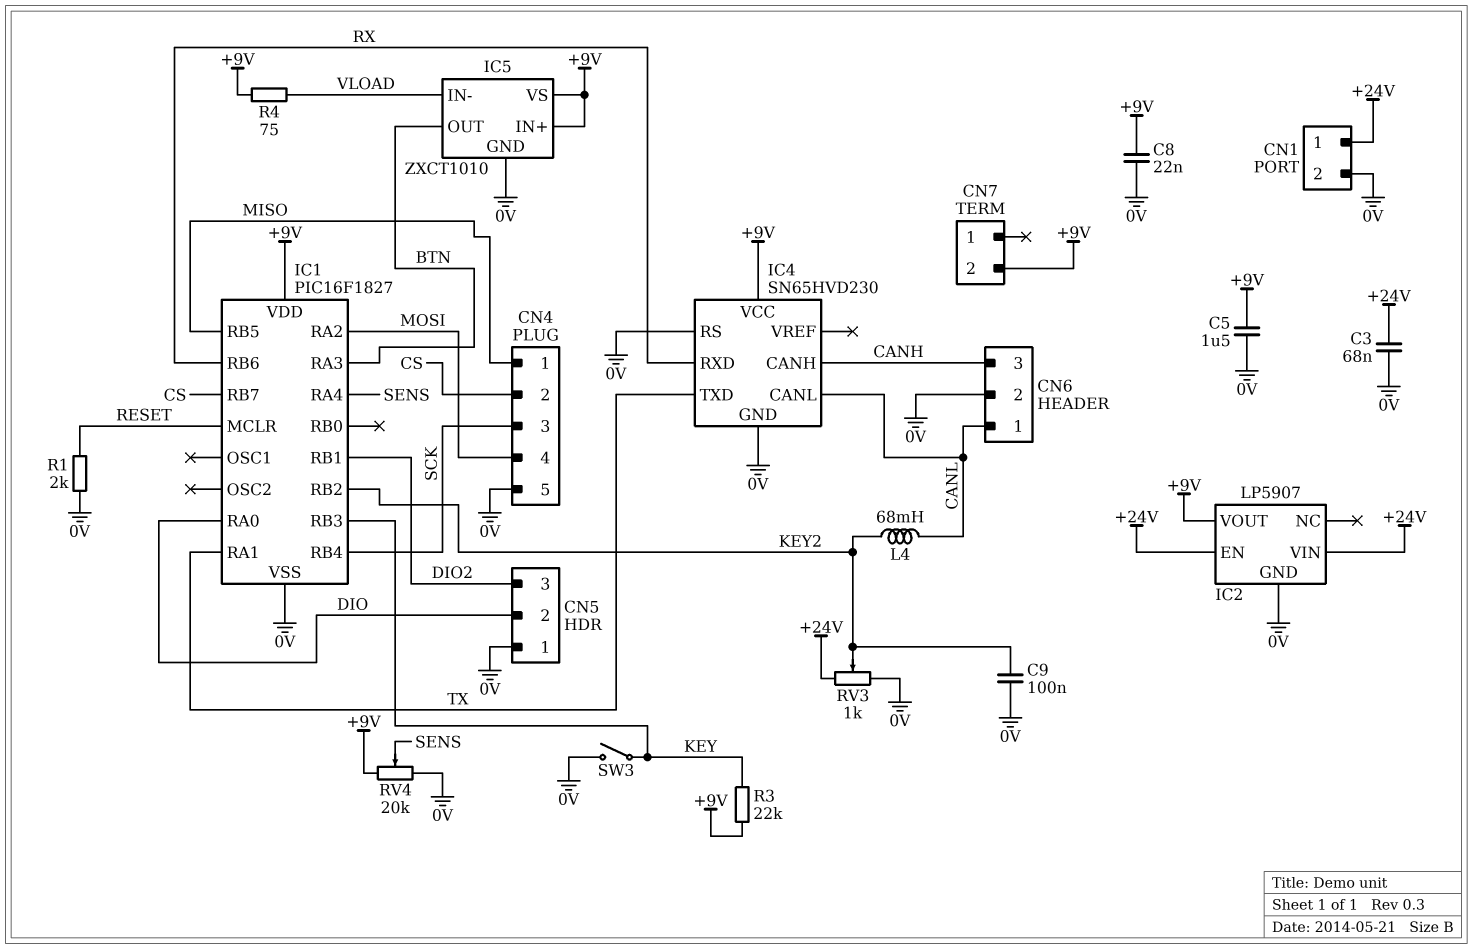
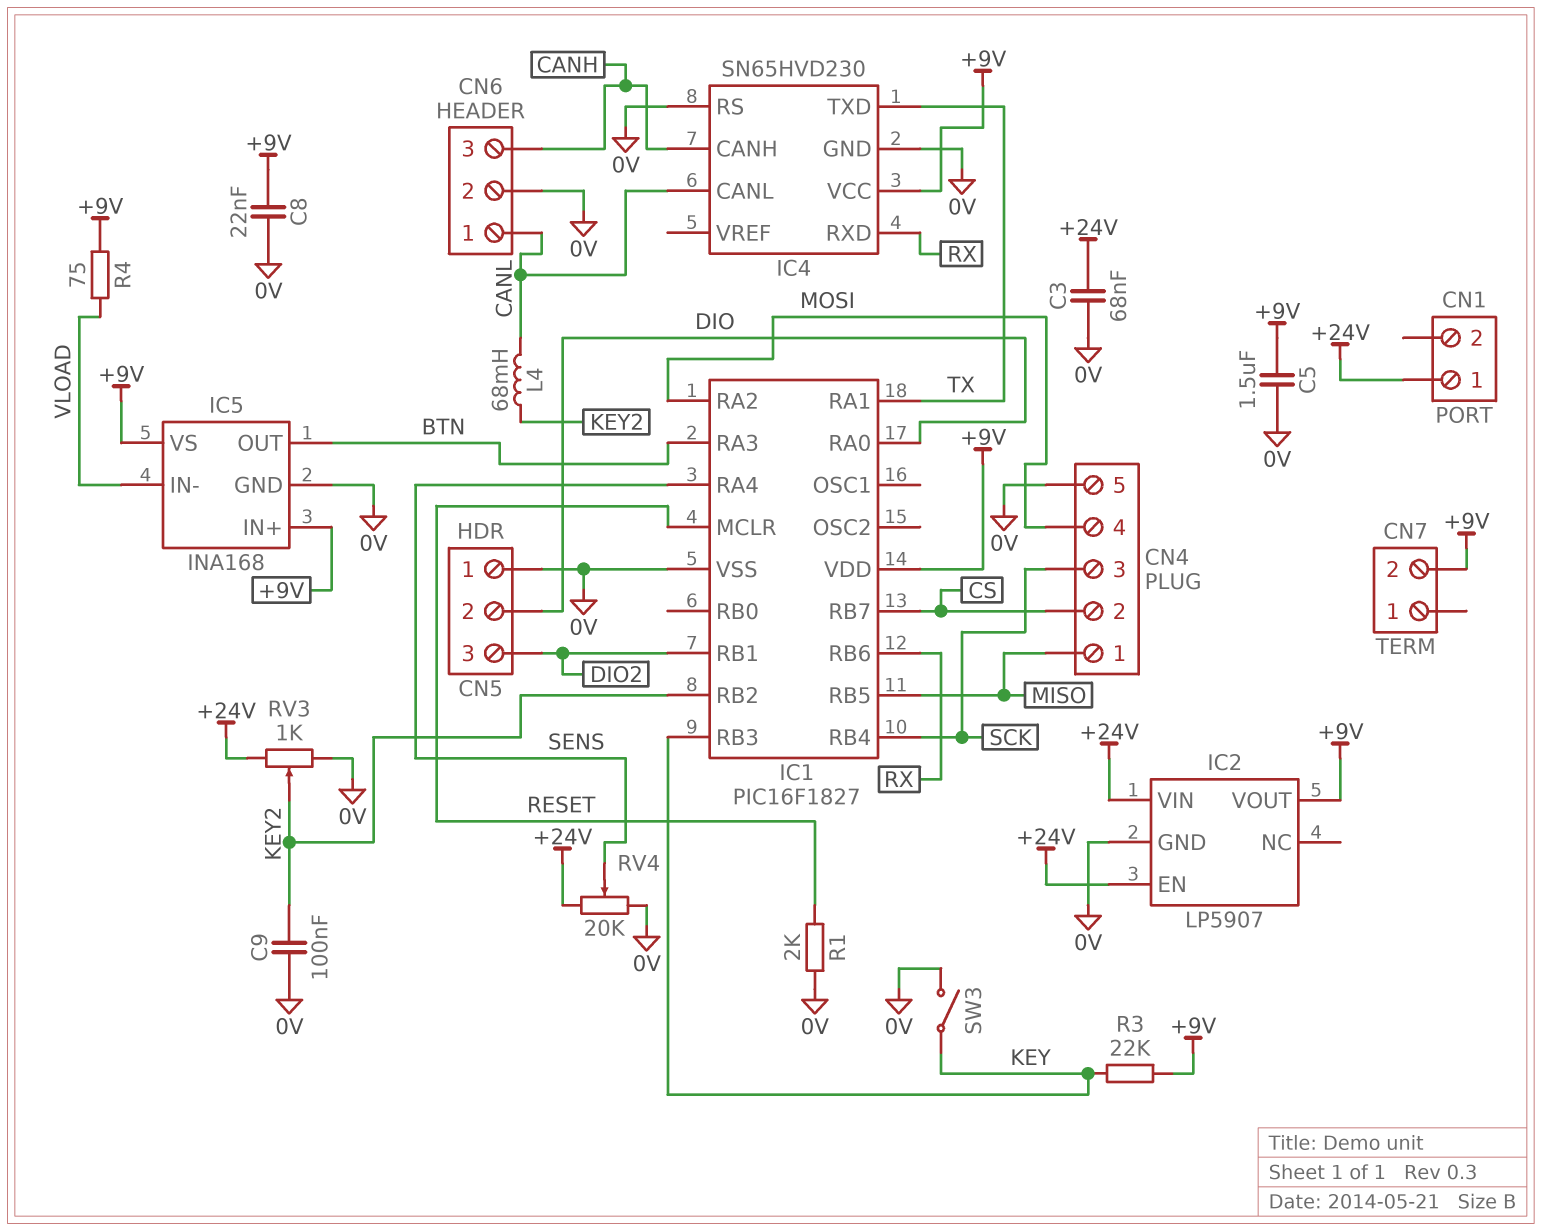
CN1 pin 2: 0V -> none
IC5: ZXCT1010 -> INA168
RV4: 20k (+9V, 0V, wiper SENS) -> 20k (+24V, 0V, wiper SENS)

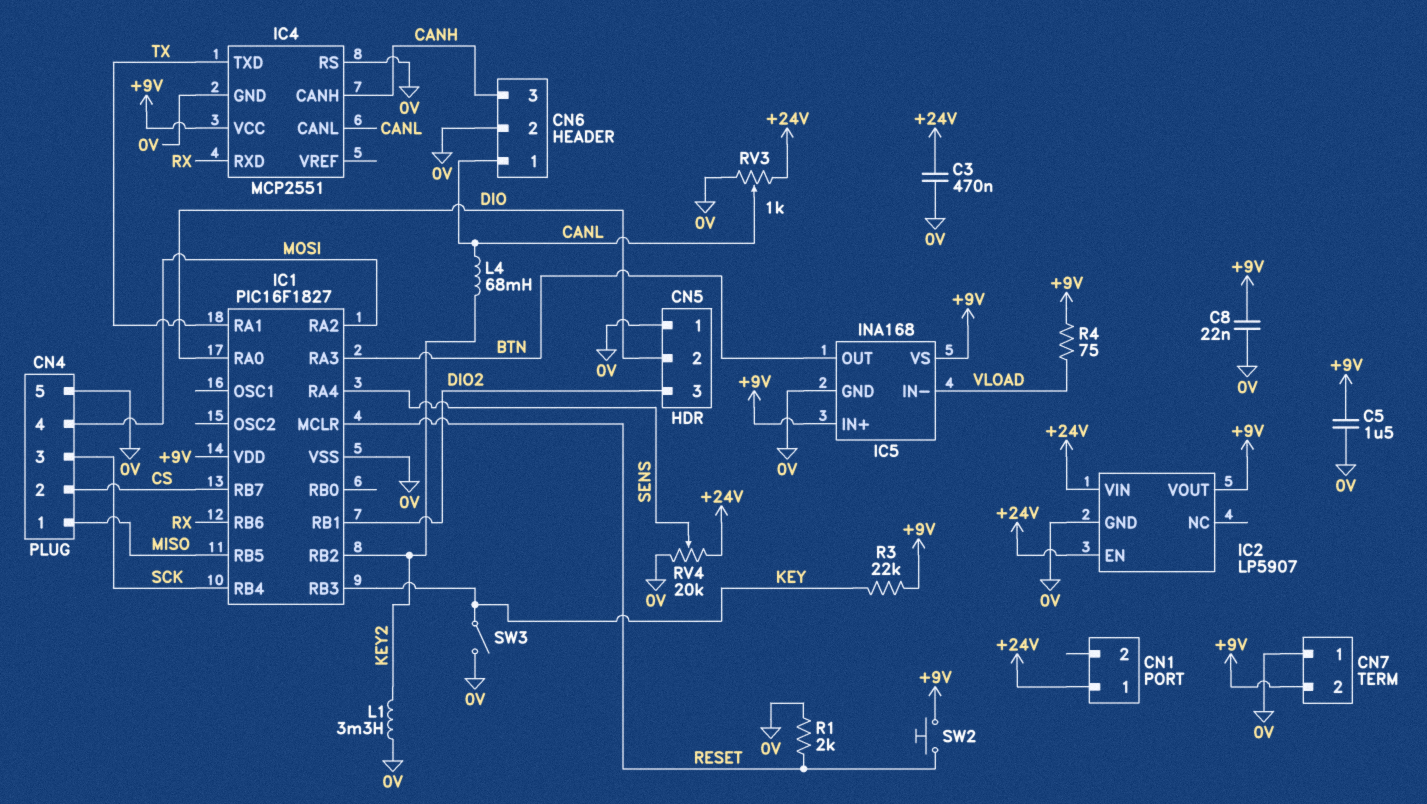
C3: 68nF (+24V, 0V) -> 470nF (+24V, 0V)
C9: 100nF (0V, KEY2) -> none
CN7 pin 1: none -> 0V
IC4: SN65HVD230 -> MCP2551
L1: none -> 3.3mH (0V, KEY2)
RV3: 1k (+24V, 0V, wiper KEY2) -> 1k (+24V, 0V, wiper CANL)
SW2: none -> button (+9V, RESET)

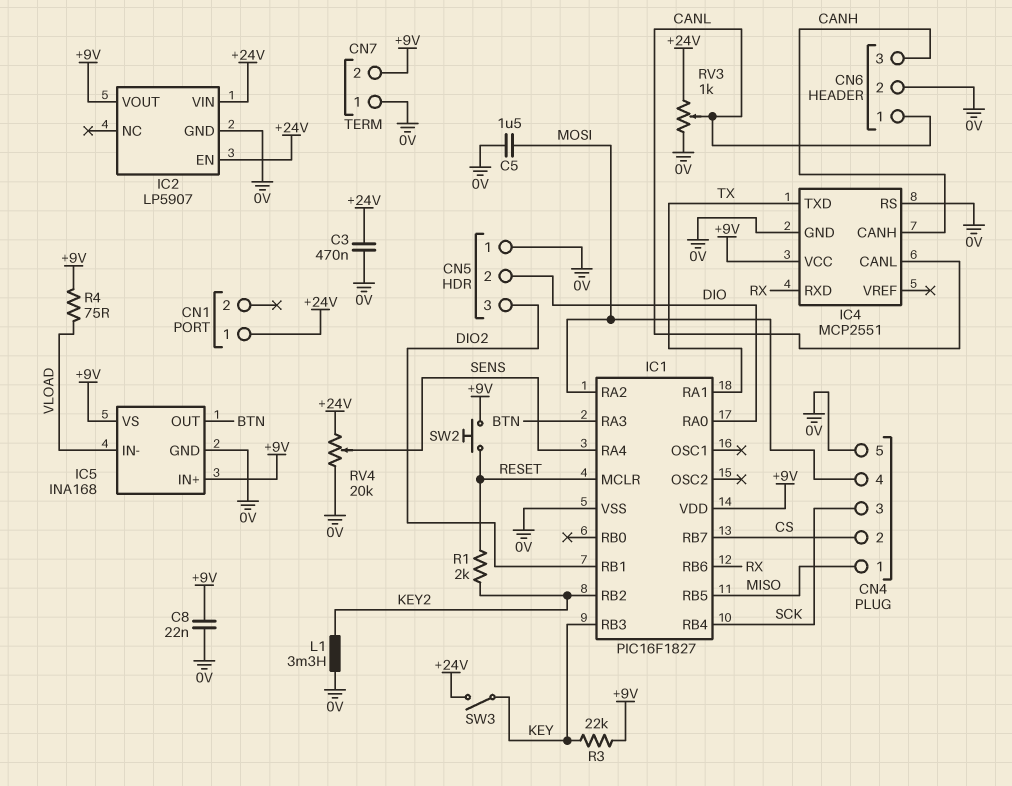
C5: 1.5uF (+9V, 0V) -> 1.5uF (0V, MOSI)
L4: 68mH (CANL, KEY2) -> none
R1: 2k (0V, RESET) -> 2k (KEY2, RESET)
SW3: switch (0V, KEY) -> switch (+24V, KEY)

